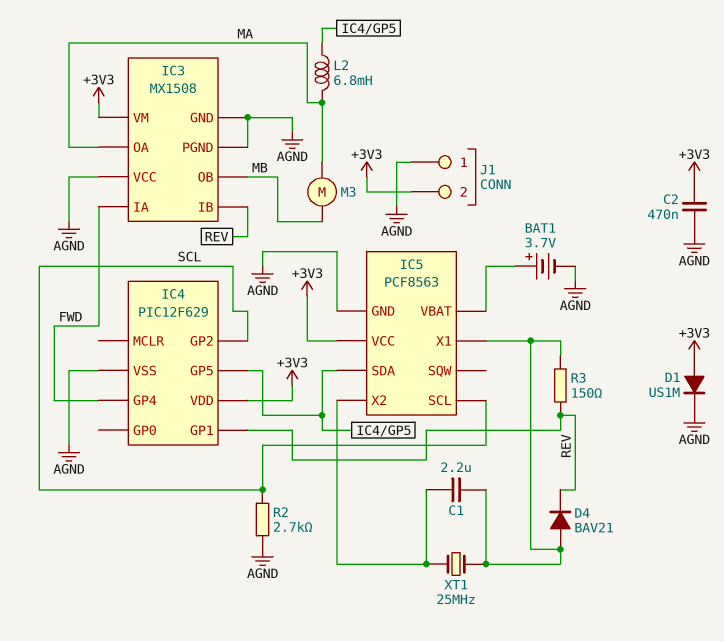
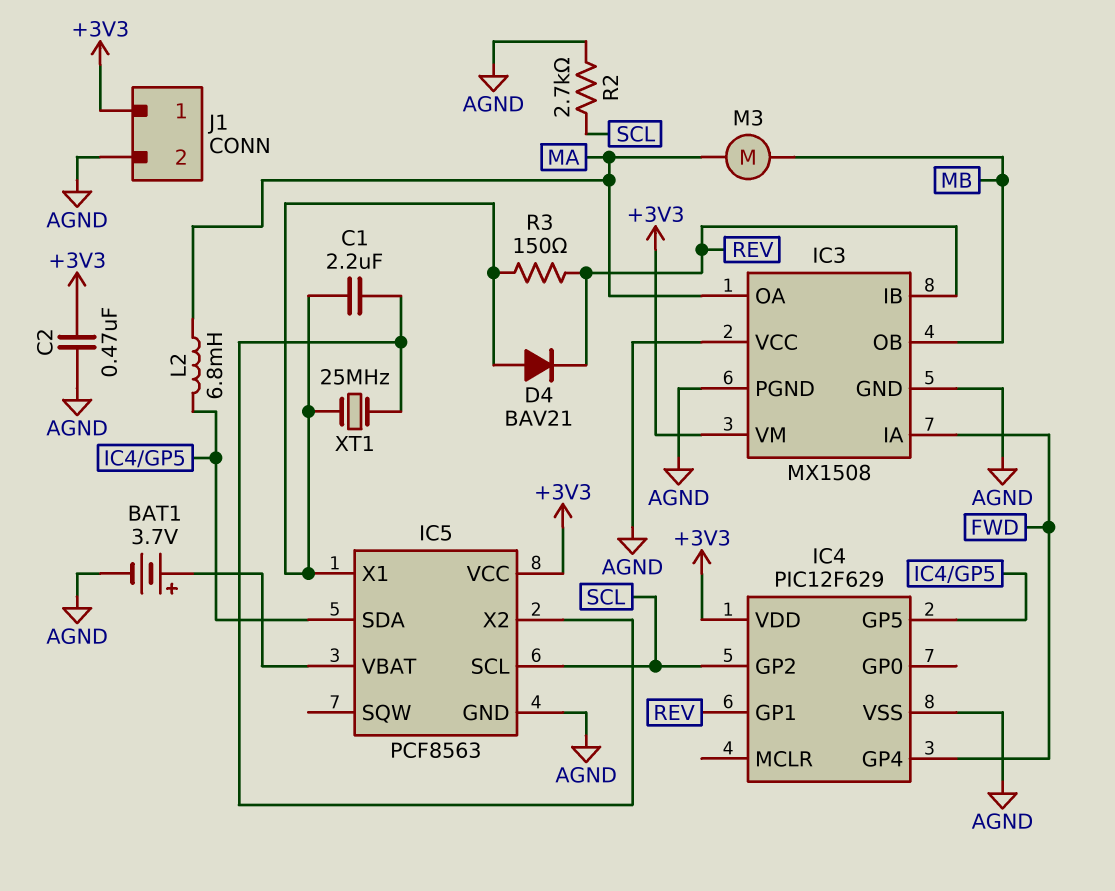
D1: diode US1M (A +3V3, K AGND) -> none
J1 pin 1: AGND -> +3V3
J1 pin 2: +3V3 -> AGND

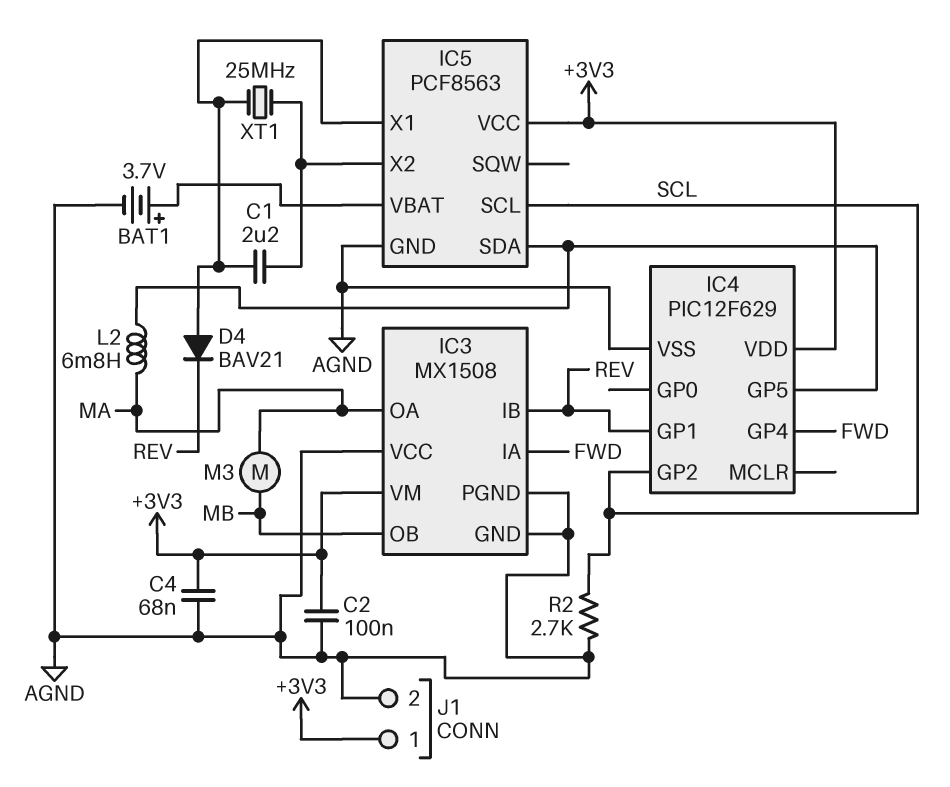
C2: 470nF (+3V3, AGND) -> 100nF (+3V3, AGND)
C4: none -> 68nF (+3V3, AGND)
R3: 150 (IC5/X1, REV) -> none

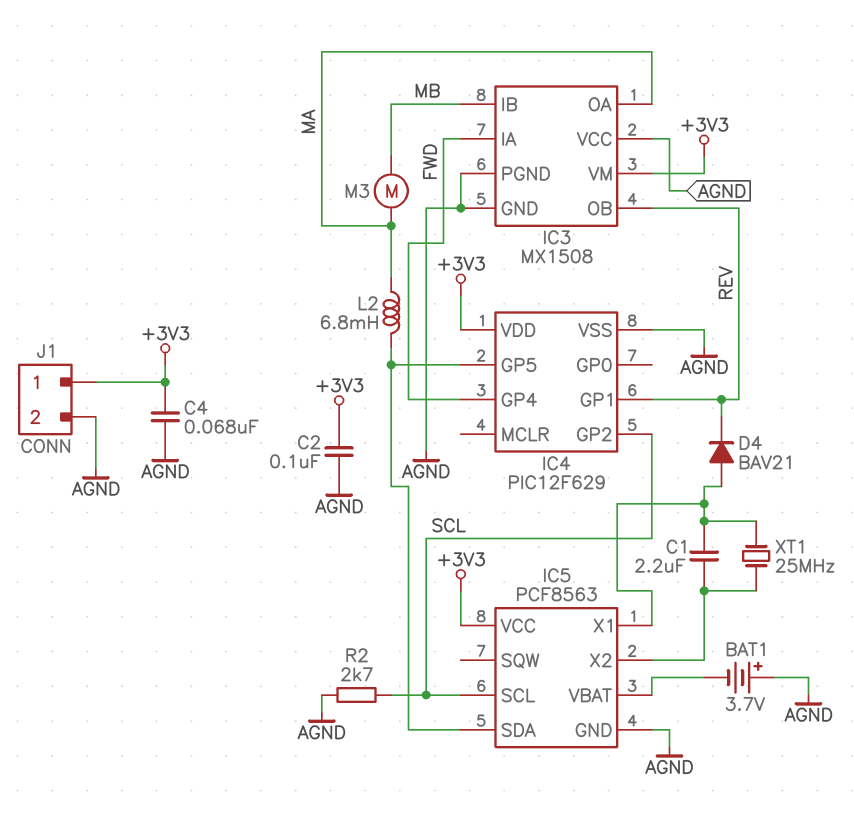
BAT1: 3.7V (plus IC5/VBAT, minus AGND) -> 3.7V (plus AGND, minus IC5/VBAT)
IC3 pin IB: REV -> MB
IC3 pin OB: MB -> REV

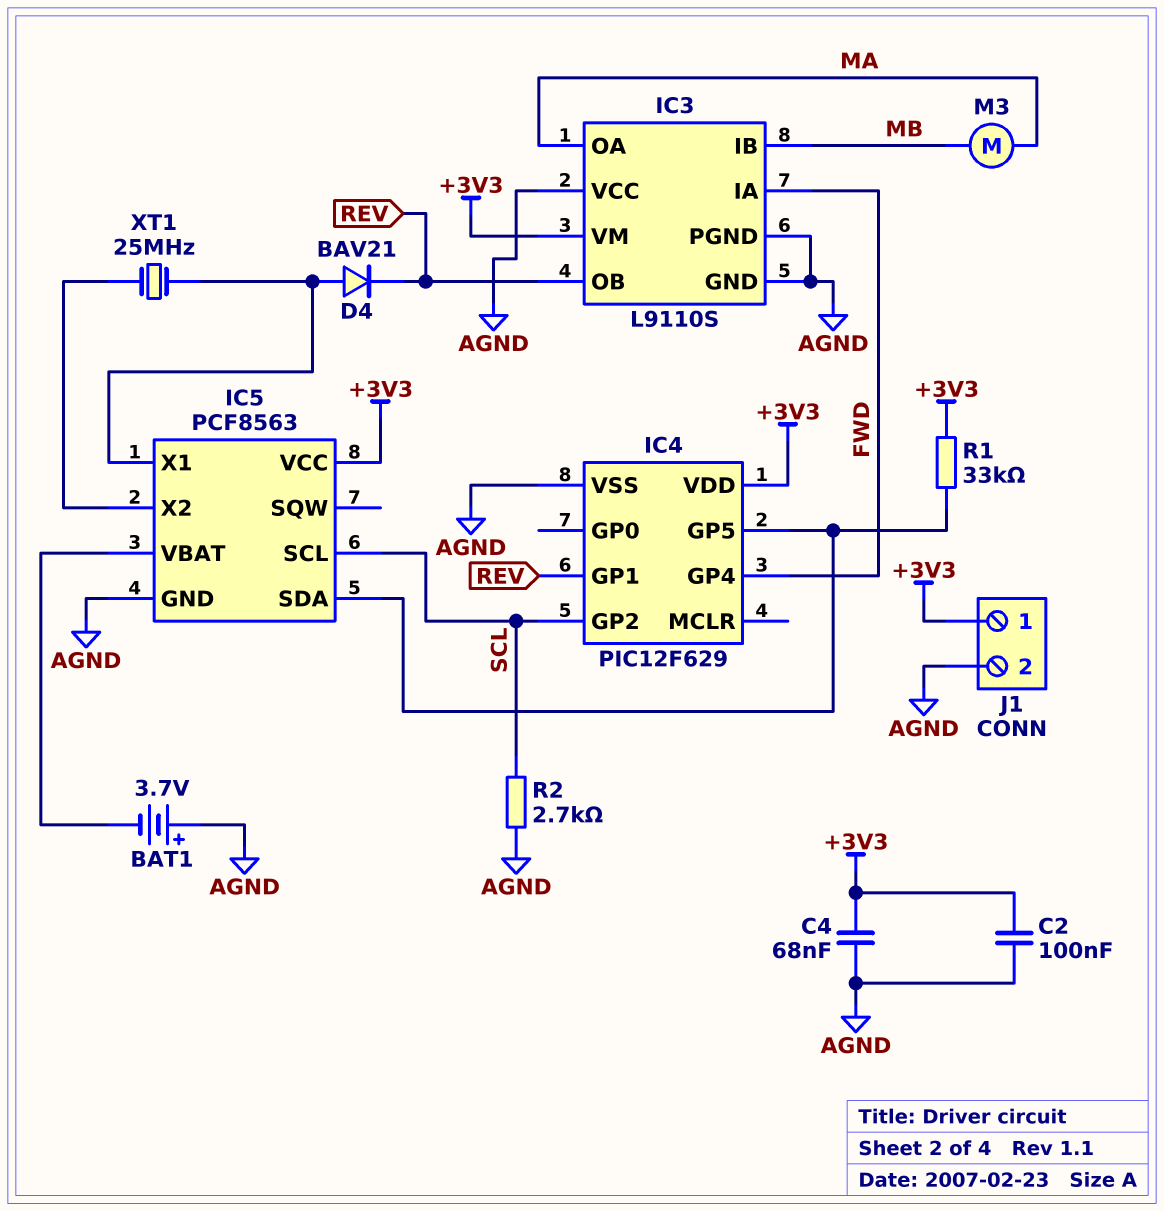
C1: 2.2uF (IC5/X1, IC5/X2) -> none
IC3: MX1508 -> L9110S
L2: 6.8mH (IC4/GP5, MA) -> none
R1: none -> 33k (+3V3, IC4/GP5)

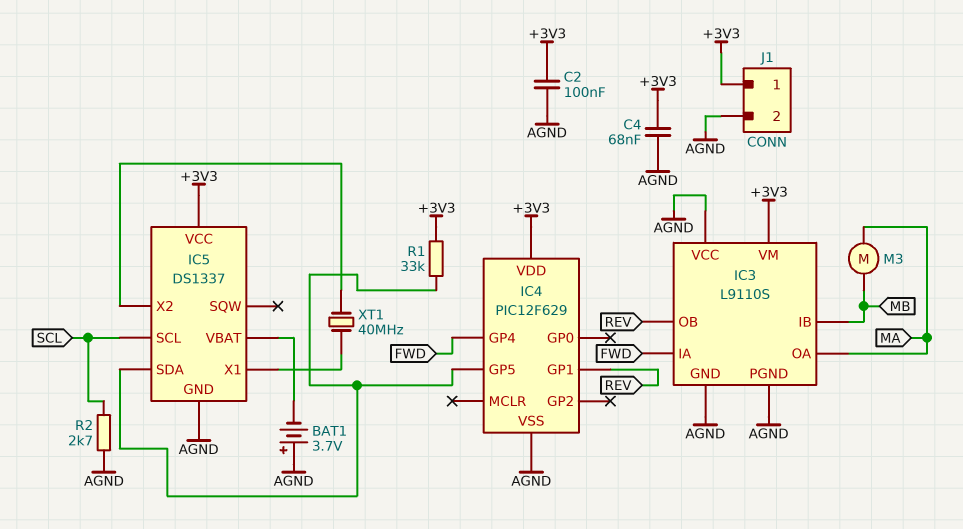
D4: diode BAV21 (A IC5/X1, K REV) -> none
IC4 pin GP2: SCL -> none
IC5: PCF8563 -> DS1337
XT1: 25MHz (IC5/X1, IC5/X2) -> 40MHz (IC5/X1, IC5/X2)

